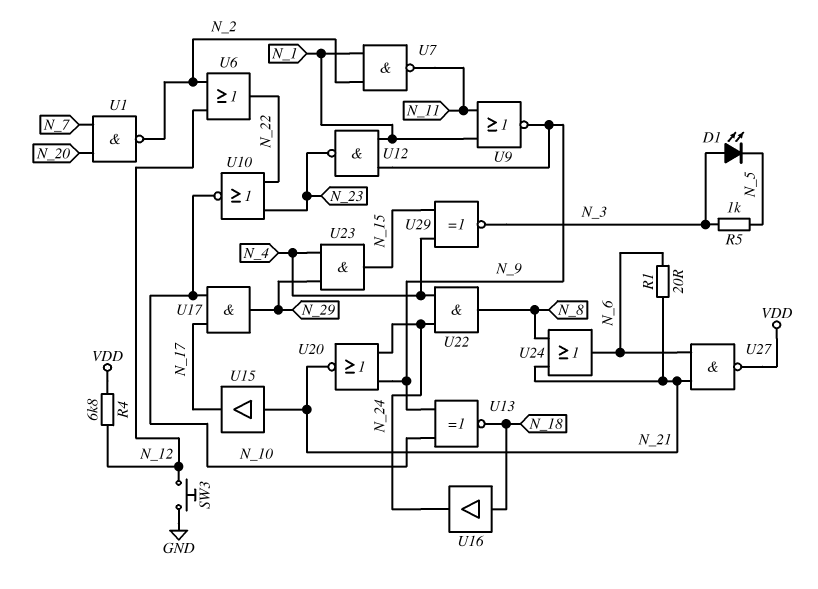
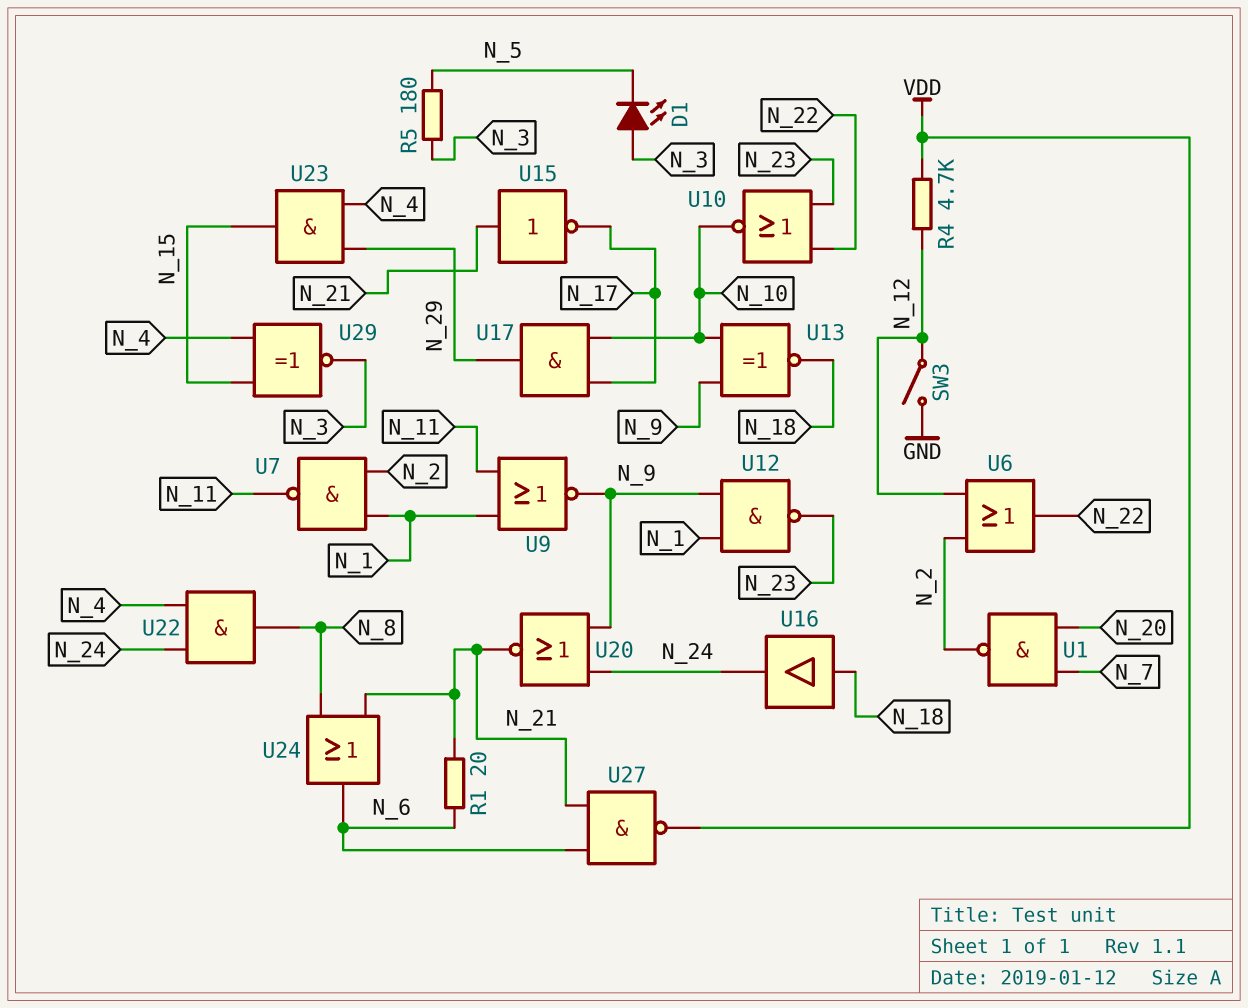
R4: 6.8k (N_12, VDD) -> 4.7k (N_12, VDD)
R5: 1k (N_3, N_5) -> 180 (N_3, N_5)
SW3: button (GND, N_12) -> switch (GND, N_12)
U15: buffer (in N_21, out N_17) -> NOT (in N_21, out N_17)

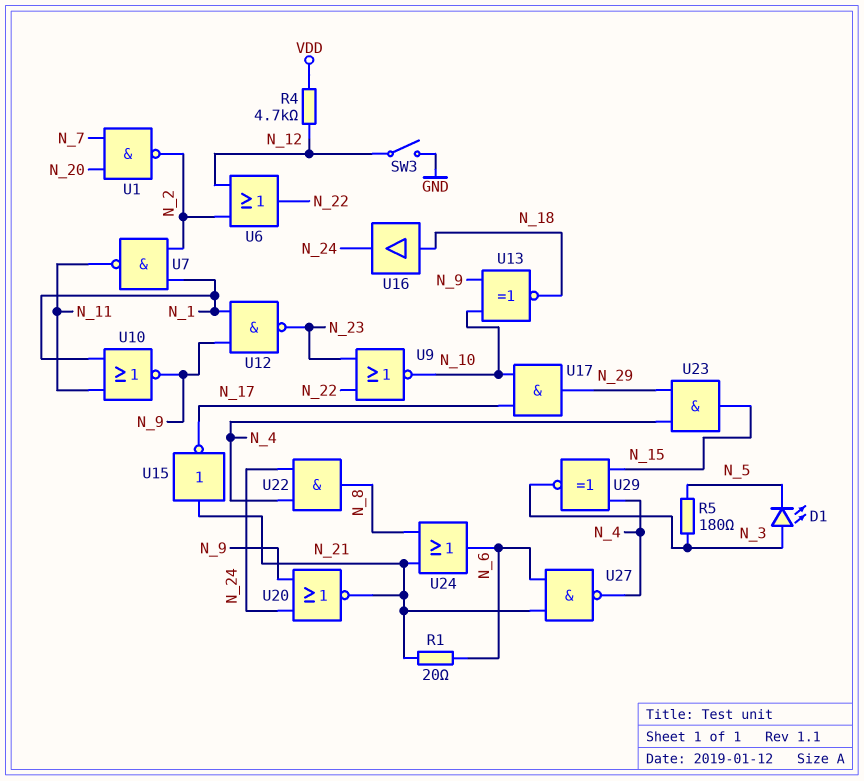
U9: NOR (in N_1, in N_11, out N_9) -> NOR (in N_22, in N_23, out N_10)
U10: NOR (in N_22, in N_23, out N_10) -> NOR (in N_1, in N_11, out N_9)
U27: NAND (in N_6, in N_21, out VDD) -> NAND (in N_6, in N_21, out N_4)

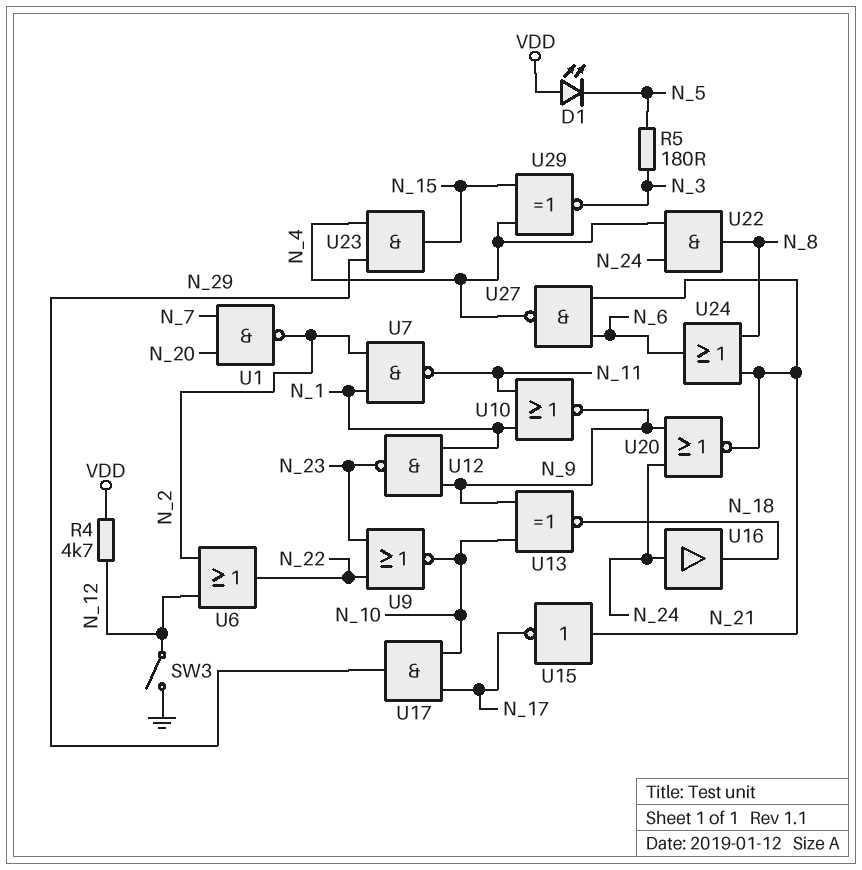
D1: LED (A N_3, K N_5) -> LED (A VDD, K N_5)
R1: 20 (N_6, N_21) -> none
U16: buffer (in N_18, out N_24) -> buffer (in N_24, out N_18)

